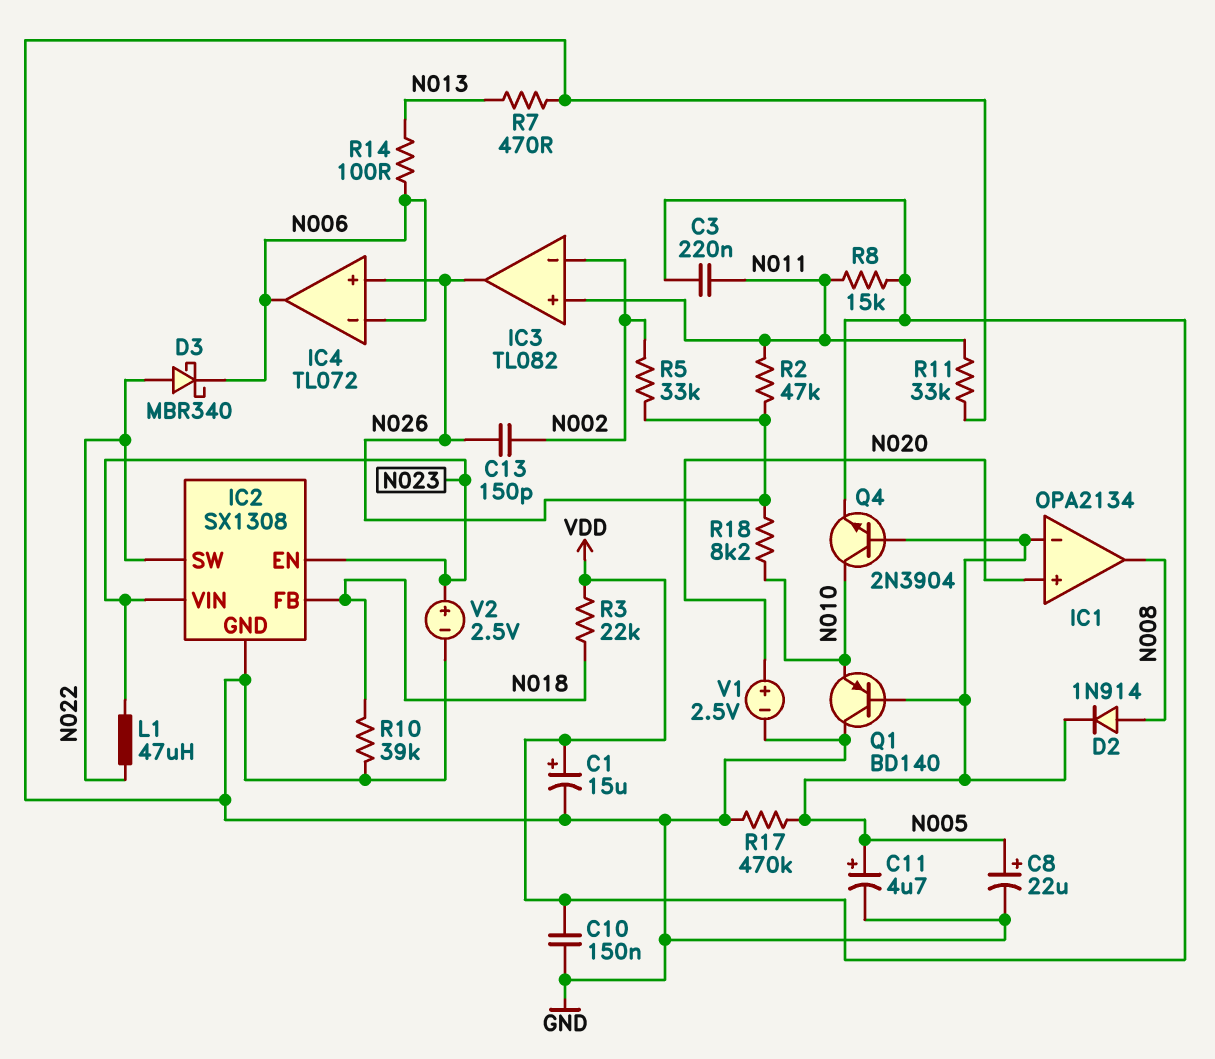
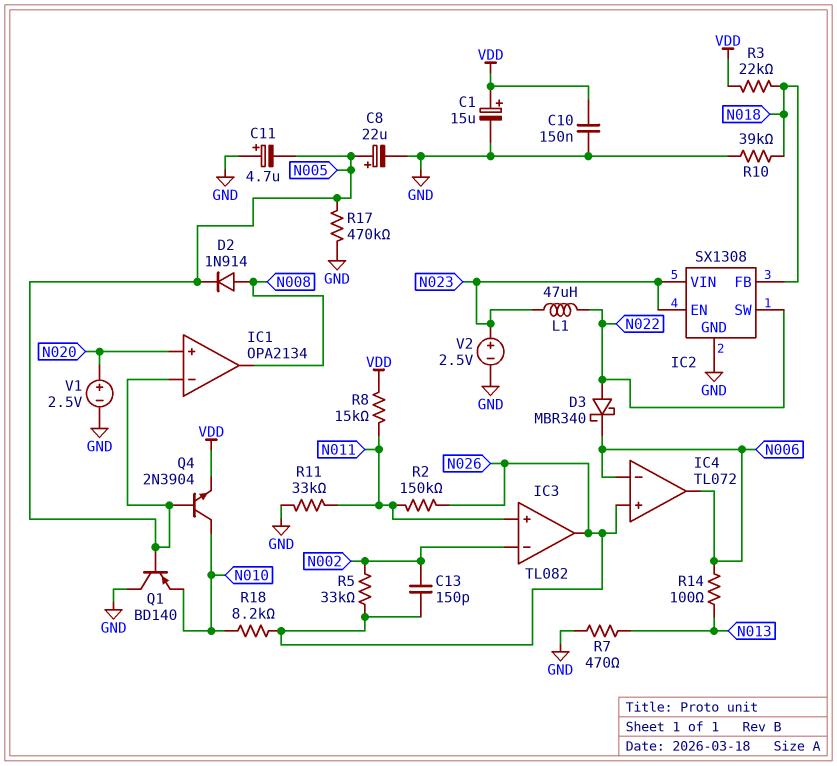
C3: 220nF (N011, VDD) -> none
C11: 4.7uF (plus N005, minus GND) -> 4.7uF (plus GND, minus N005)
R2: 47k (N011, N026) -> 150k (N011, N026)

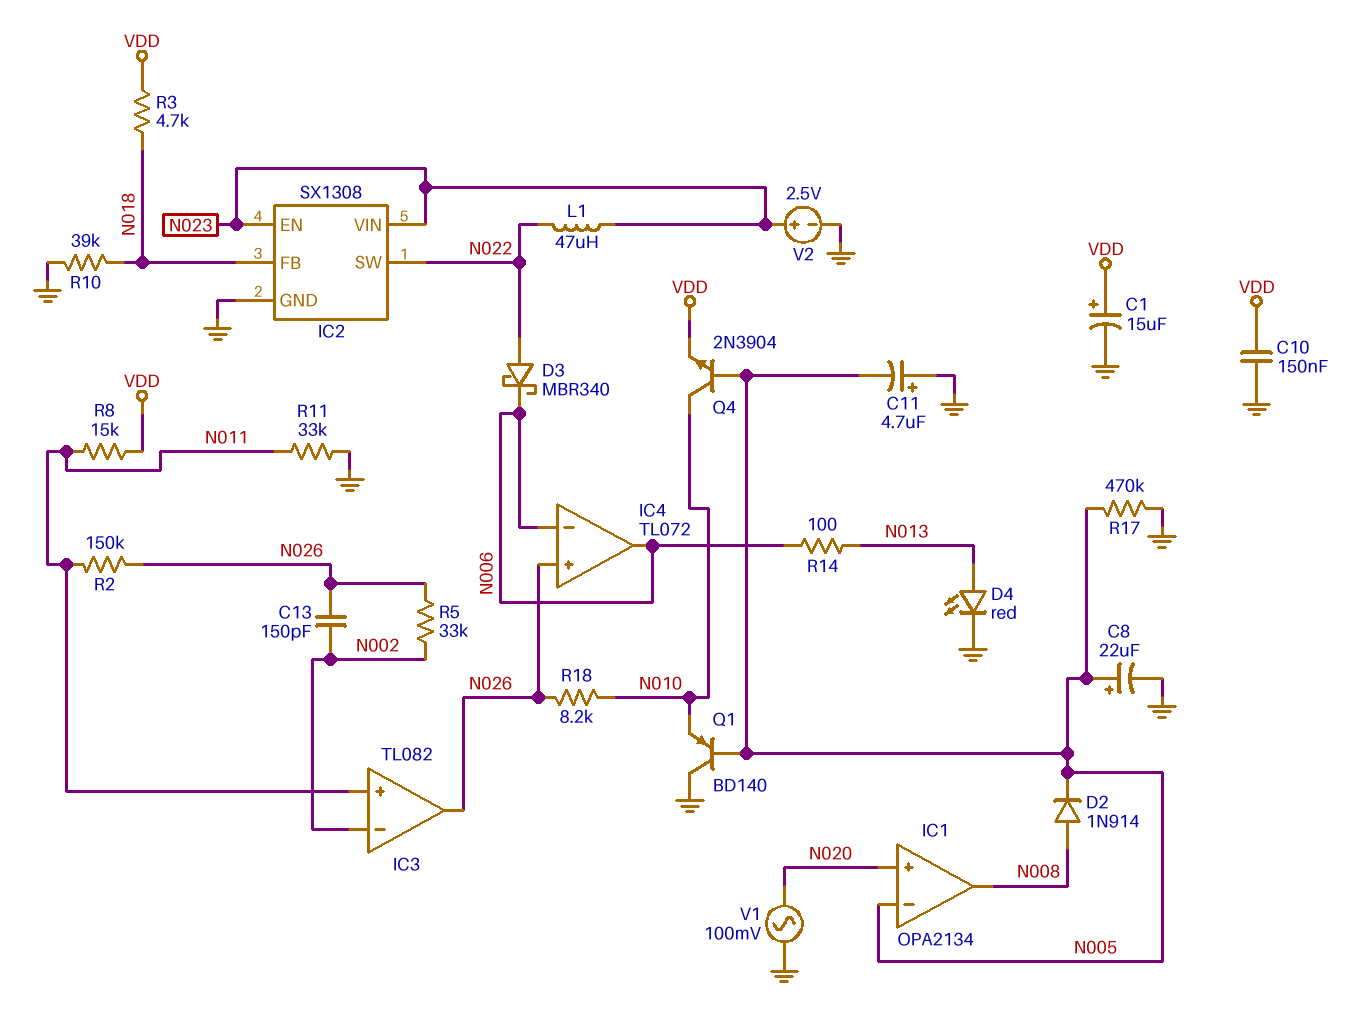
D4: none -> LED red (A N013, K GND)
R3: 22k (N018, VDD) -> 4.7k (N018, VDD)
R7: 470 (GND, N013) -> none
V1: 2.5V (plus N020, minus GND) -> AC 100mV (GND, N020)

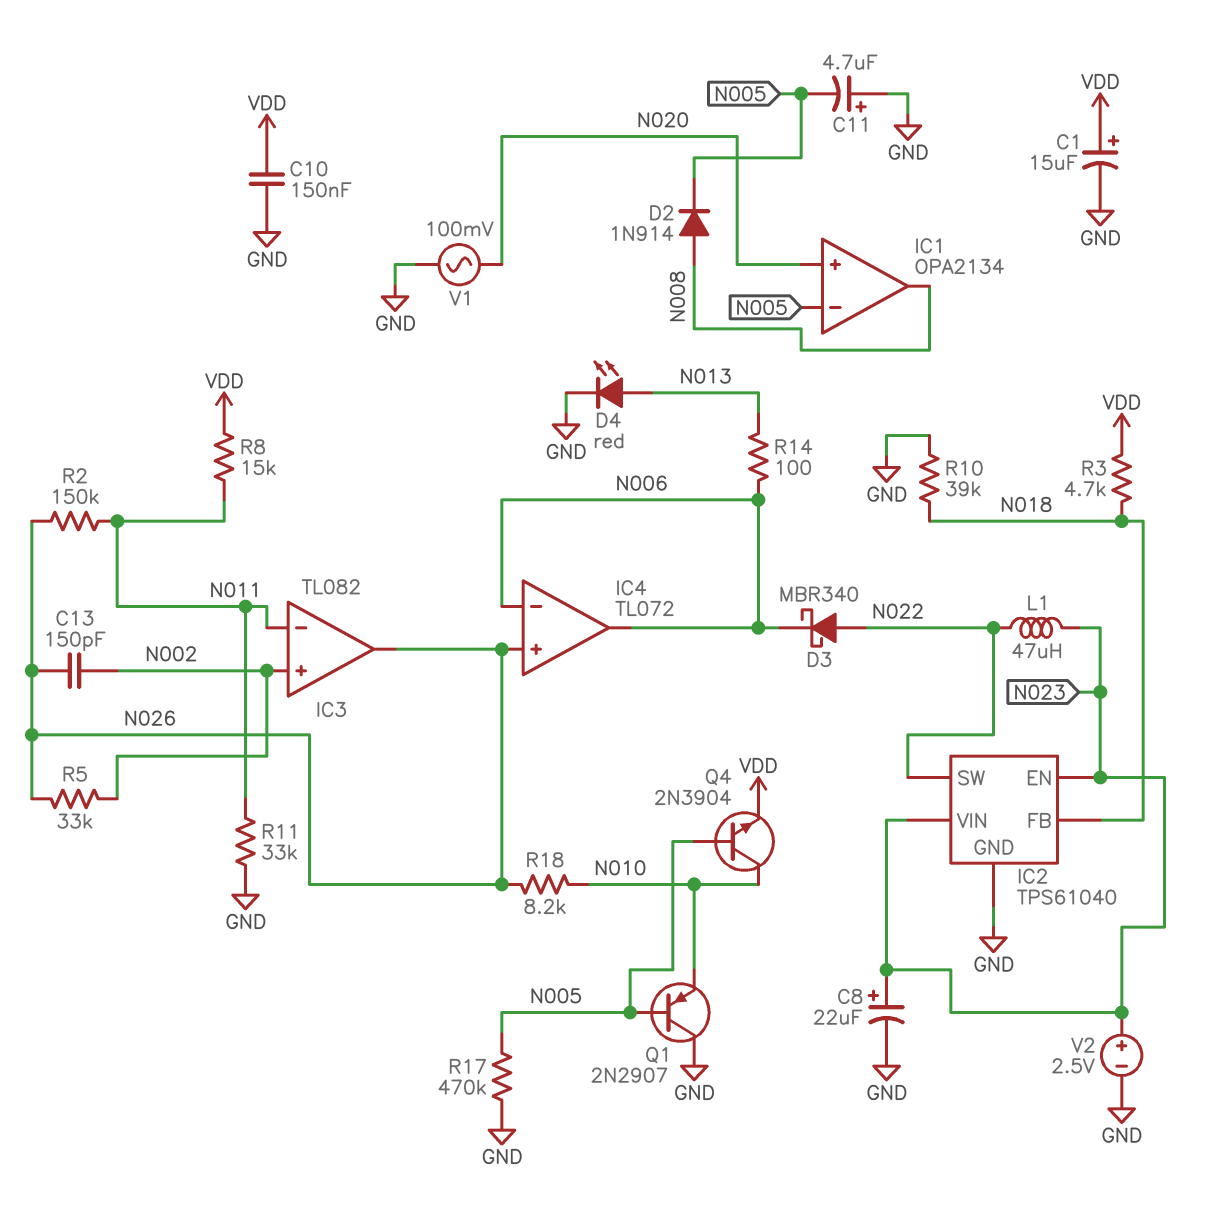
C8: 22uF (plus N005, minus GND) -> 22uF (plus N023, minus GND)
IC2: SX1308 -> TPS61040
IC3 pin in+: N011 -> N002
IC3 pin in-: N002 -> N011
Q1: PNP BD140 (B N005, C GND, E N010) -> PNP 2N2907 (B N005, C GND, E N010)

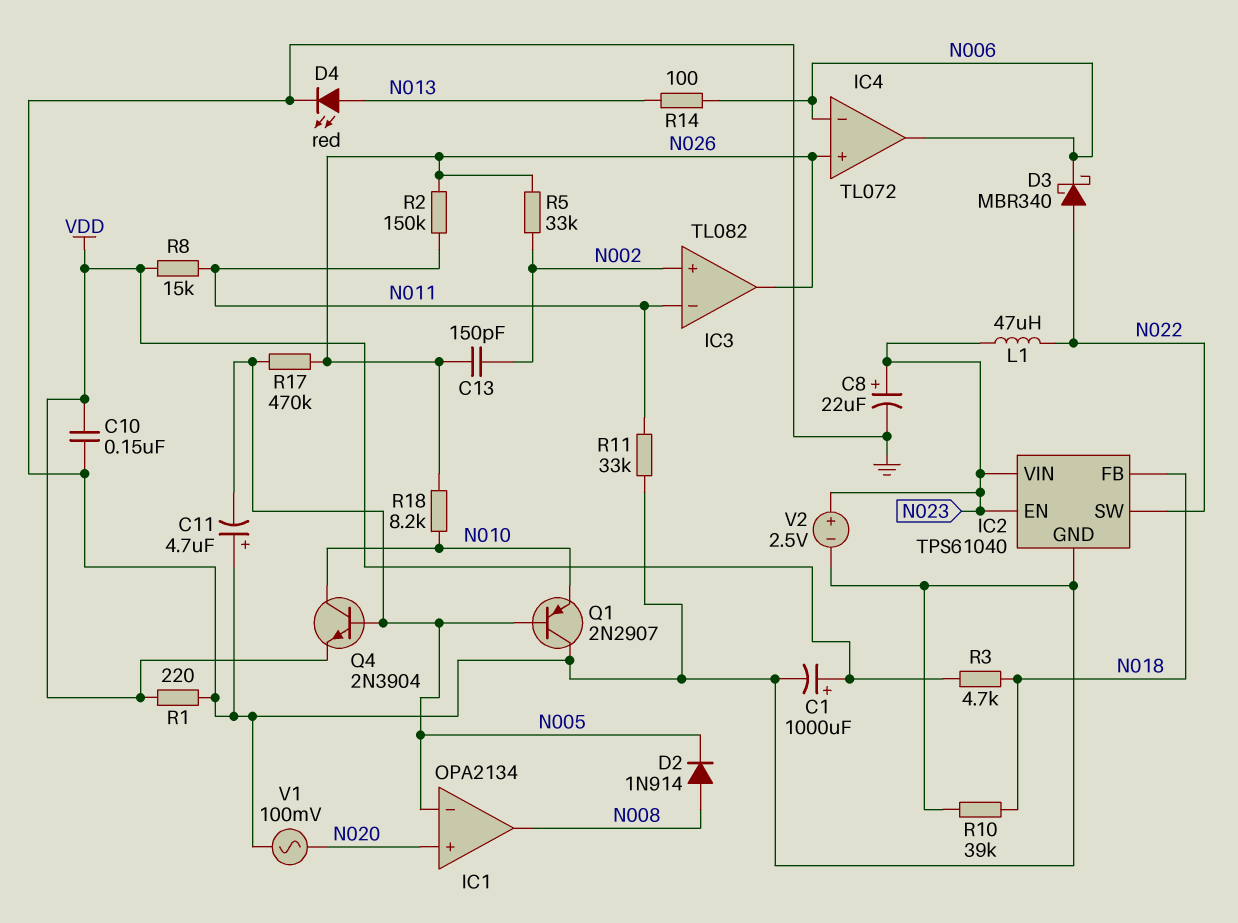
C1: 15uF (plus VDD, minus GND) -> 1000uF (plus VDD, minus GND)
R1: none -> 220 (GND, VDD)
R17: 470k (GND, N005) -> 470k (N005, N026)

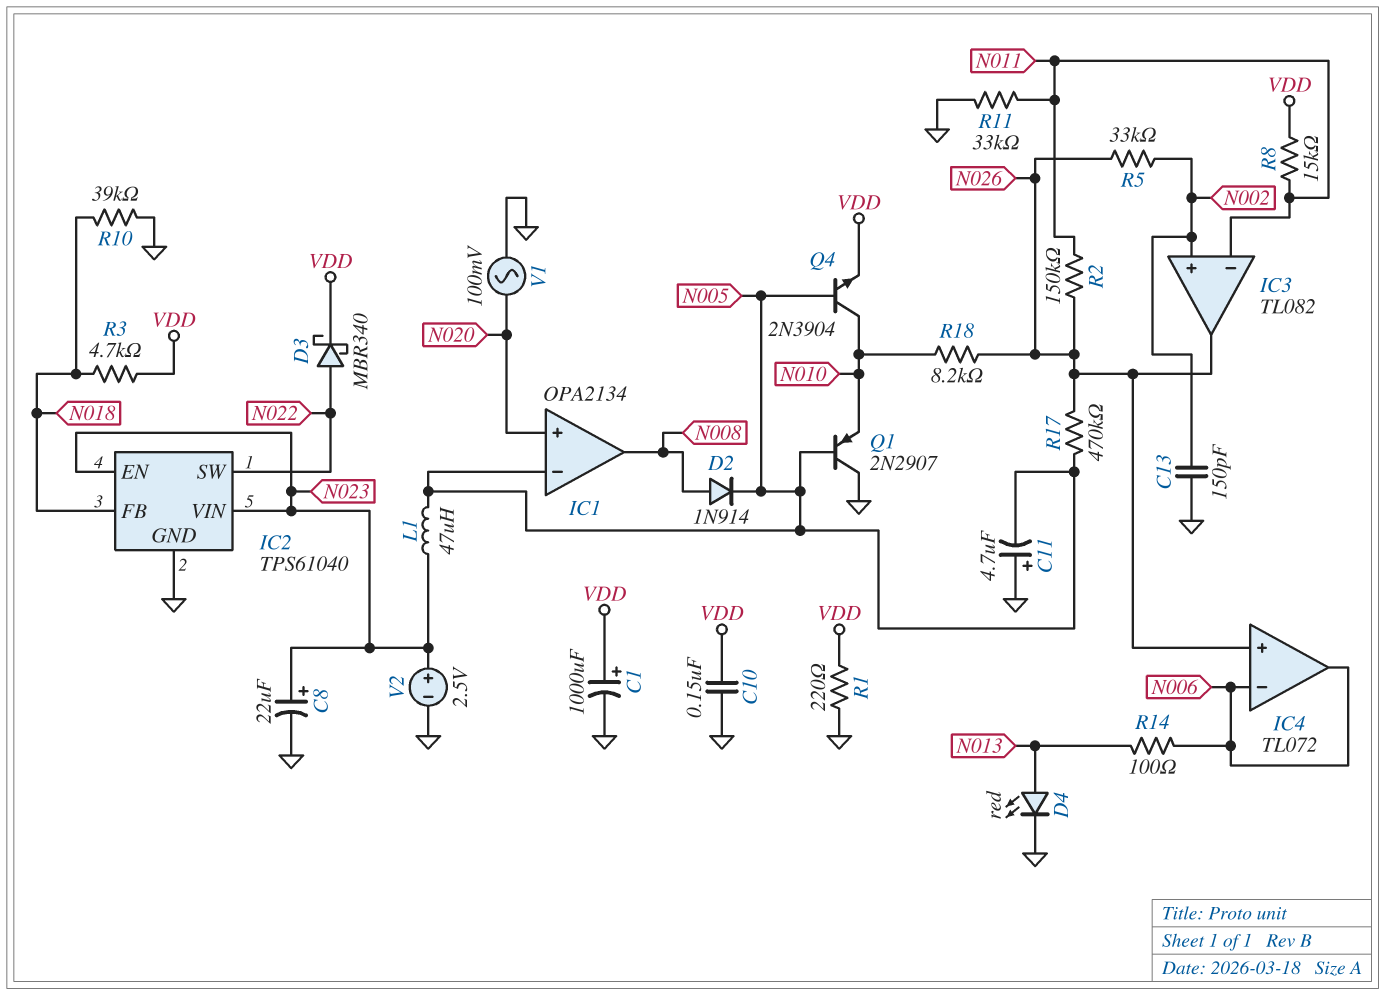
C13: 150pF (N002, N026) -> 150pF (GND, N002)
D3: schottky MBR340 (A N022, K N006) -> schottky MBR340 (A N022, K VDD)
L1: 47uH (N022, N023) -> 47uH (N005, N023)

